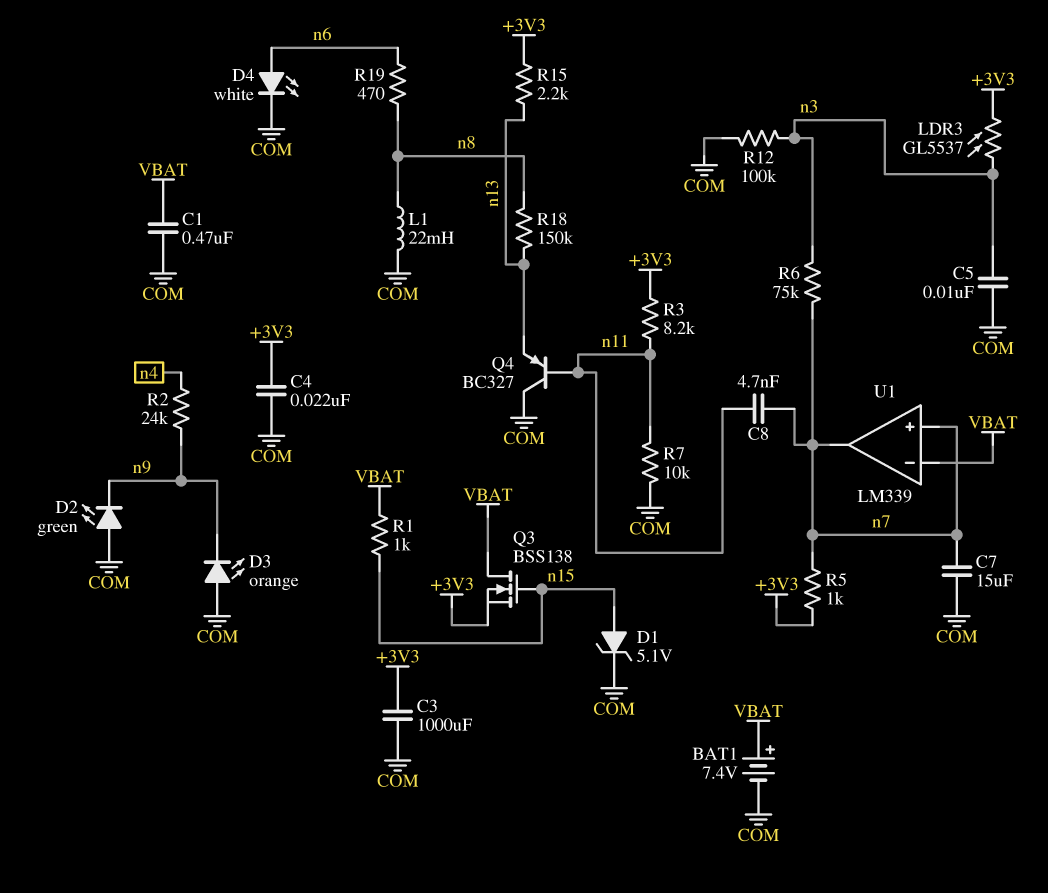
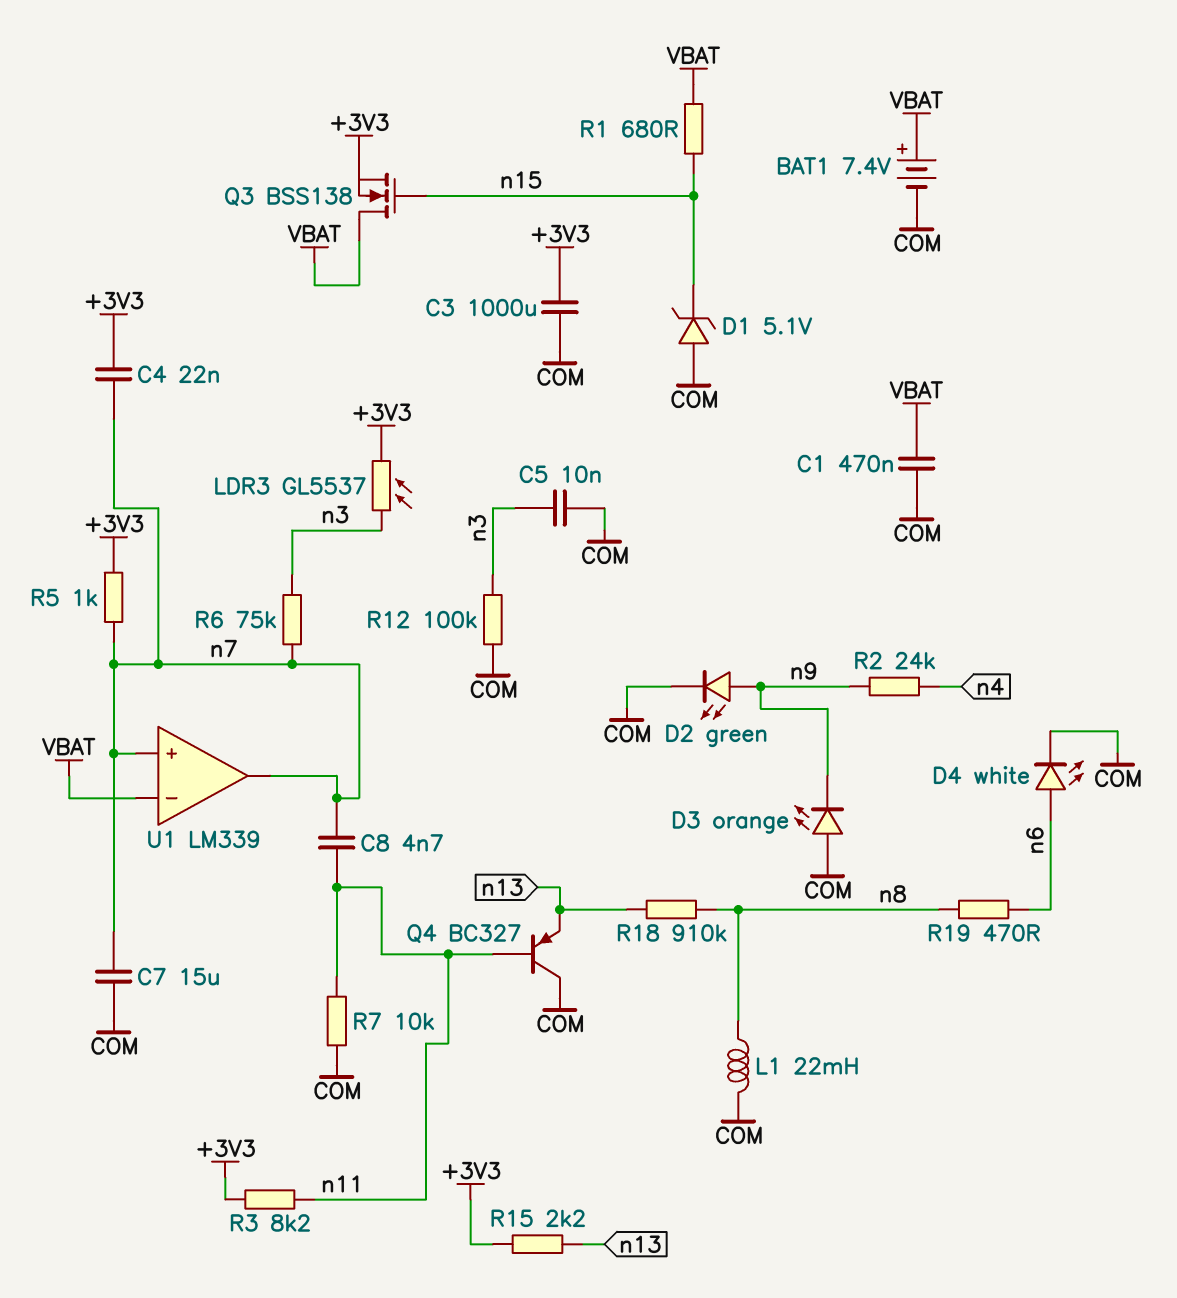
C4: 22nF (+3V3, COM) -> 22nF (+3V3, n7)
D1: zener 5.1V (A n15, K COM) -> zener 5.1V (A COM, K n15)
D2: LED green (A COM, K n9) -> LED green (A n9, K COM)
R1: 1k (VBAT, n15) -> 680 (VBAT, n15)
R18: 150k (n8, n13) -> 910k (n8, n13)

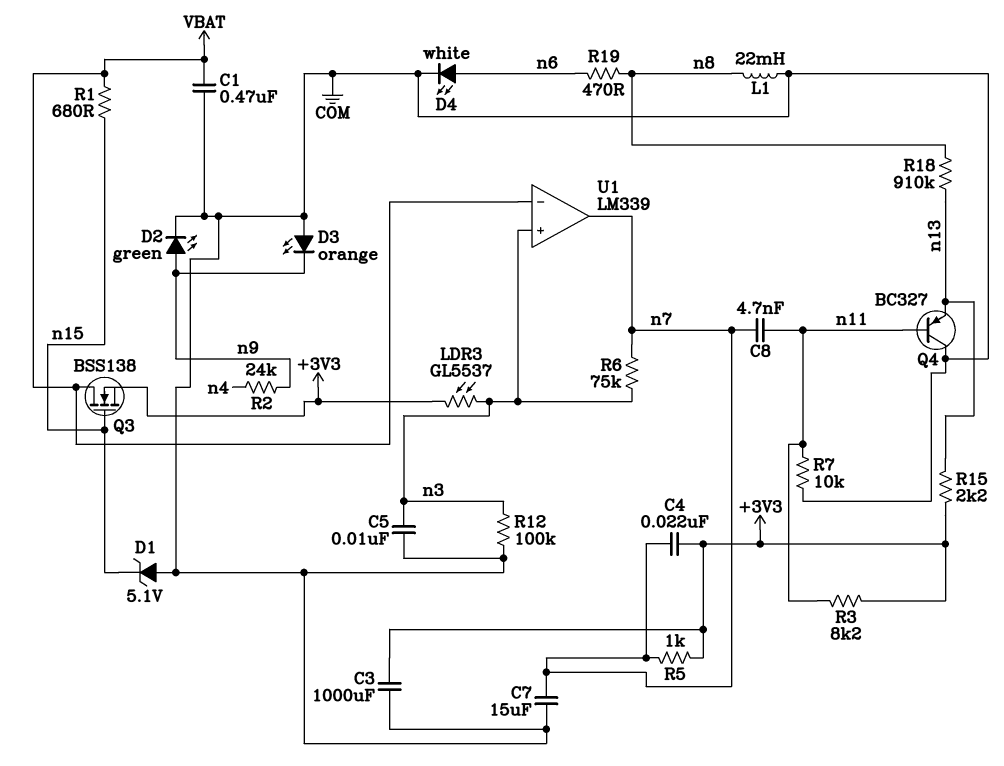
BAT1: 7.4V (plus VBAT, minus COM) -> none
U1 pin in+: n7 -> n3

